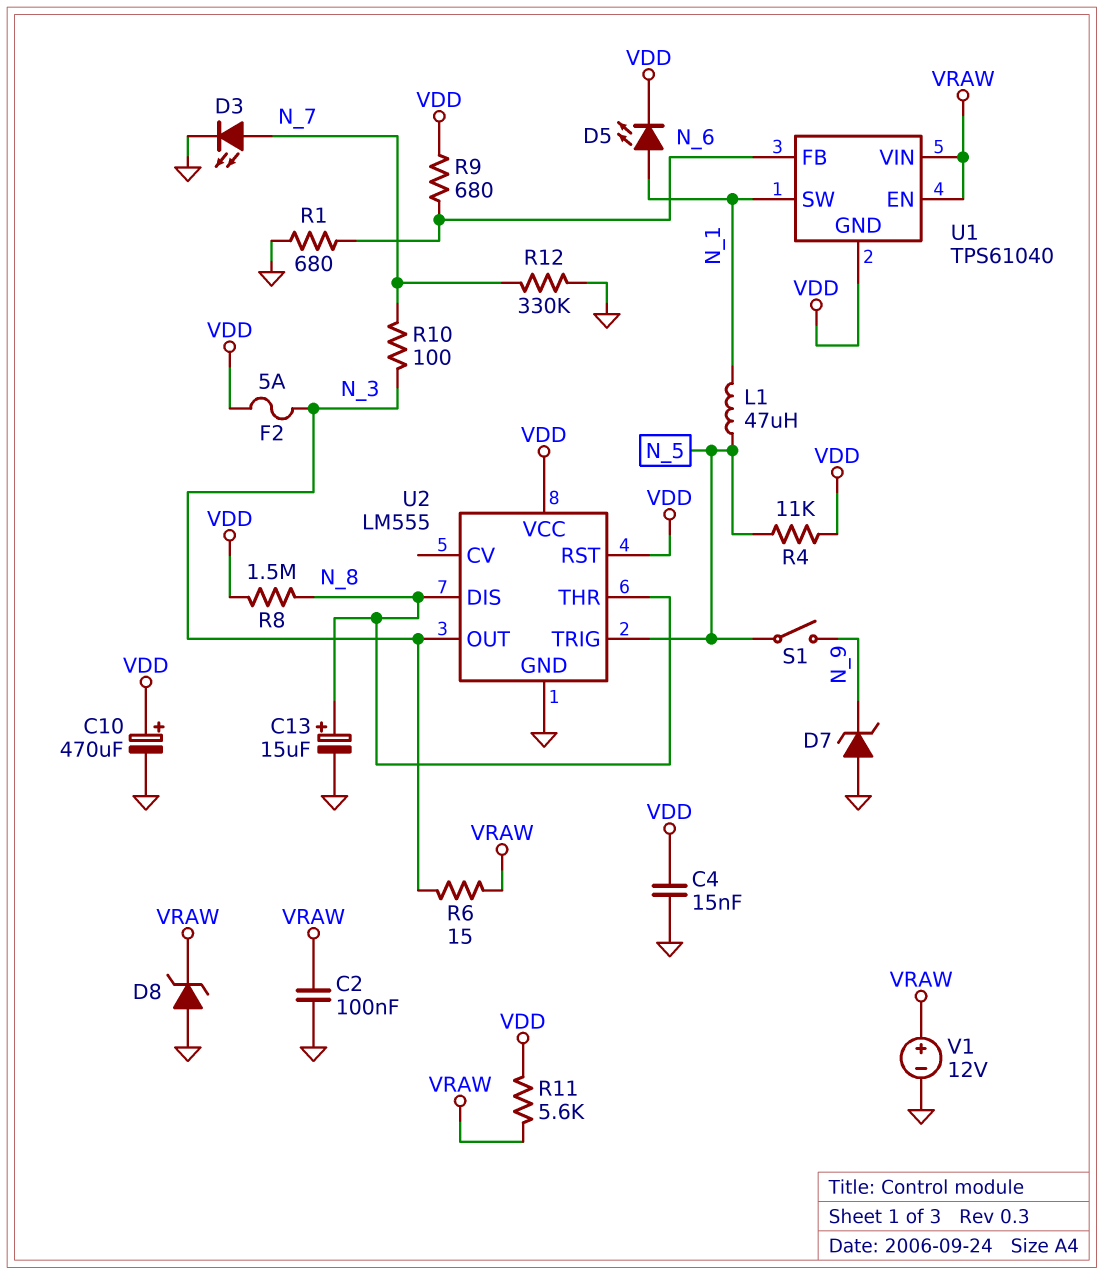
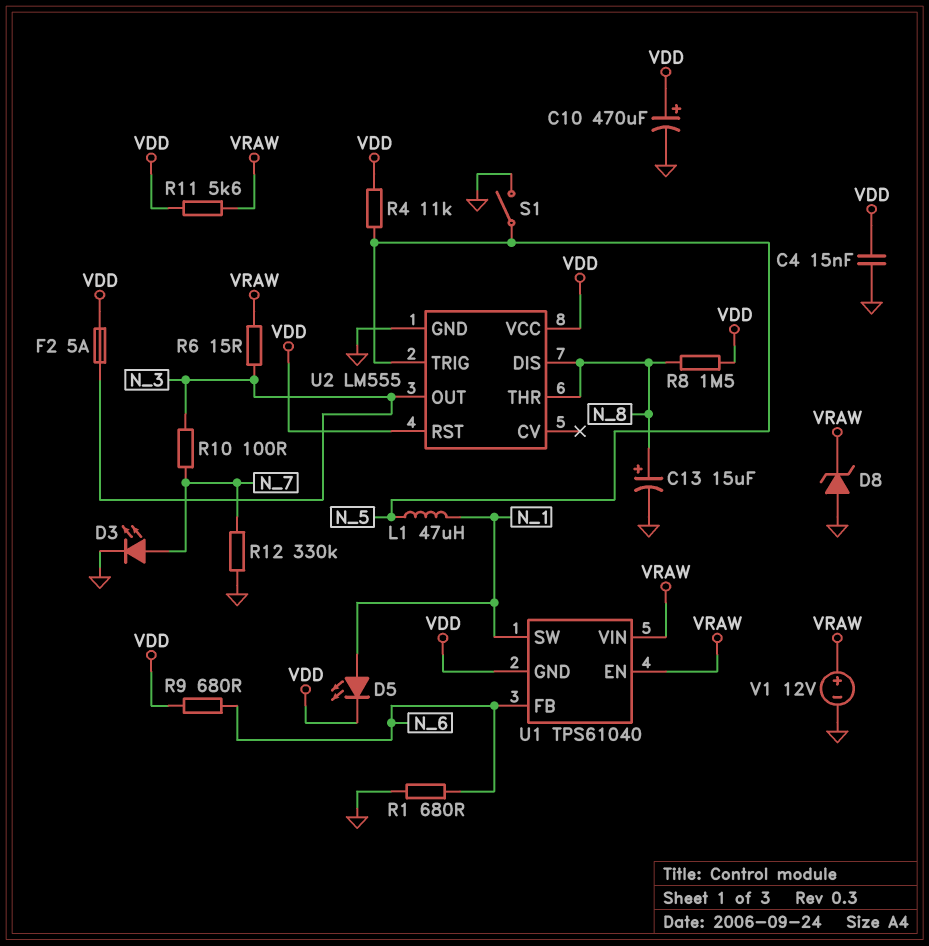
C2: 100nF (GND, VRAW) -> none
D7: zener (A GND, K N_9) -> none
S1: switch (N_5, N_9) -> switch (GND, N_5)

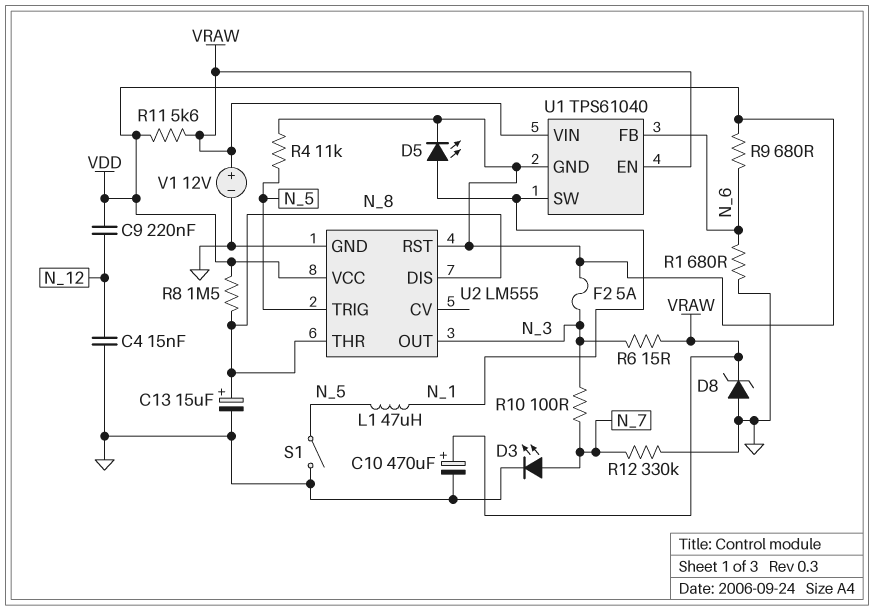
C4: 15nF (GND, VDD) -> 15nF (GND, N_12)
C9: none -> 220nF (N_12, VDD)
C10: 470uF (plus VDD, minus GND) -> 470uF (plus VRAW, minus GND)

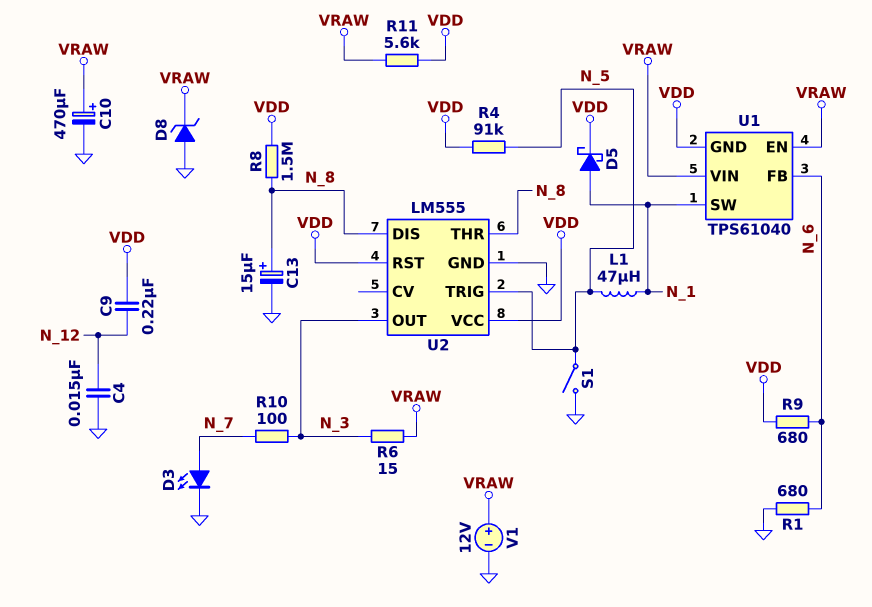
D5: LED (A N_1, K VDD) -> schottky (A N_1, K VDD)
F2: 5A (N_3, VDD) -> none
R4: 11k (N_5, VDD) -> 91k (N_5, VDD)
R12: 330k (GND, N_7) -> none

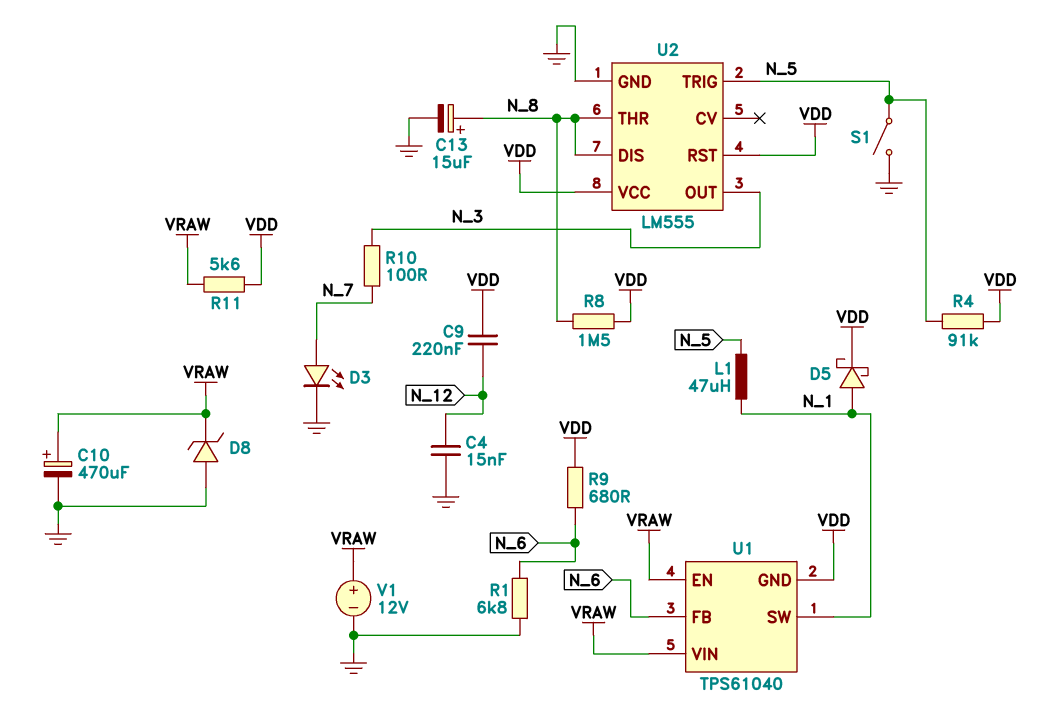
R1: 680 (GND, N_6) -> 6.8k (GND, N_6)
R6: 15 (N_3, VRAW) -> none

